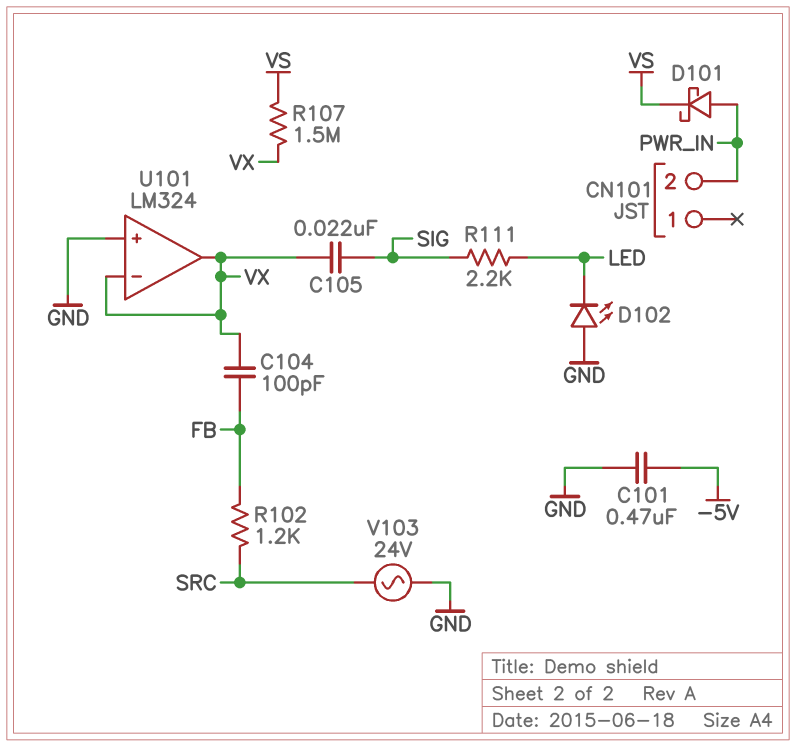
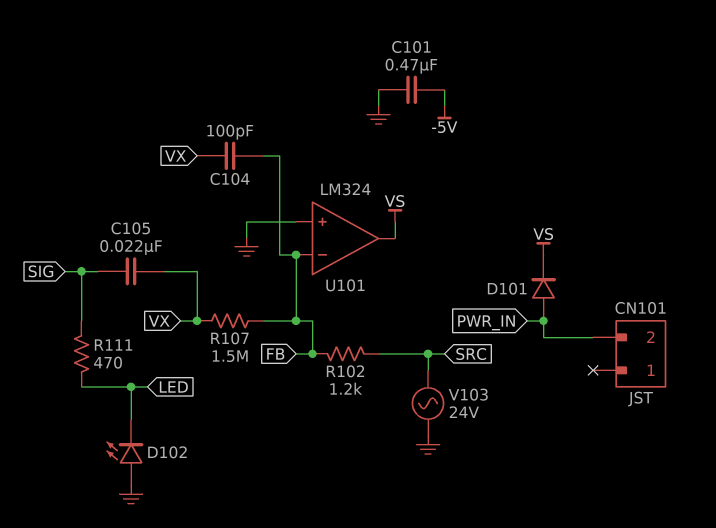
D101: schottky (A PWR_IN, K VS) -> diode (A PWR_IN, K VS)
R107: 1.5M (VS, VX) -> 1.5M (FB, VX)
R111: 2.2k (LED, SIG) -> 470 (LED, SIG)
U101 pin in-: VX -> FB
U101 pin out: VX -> VS

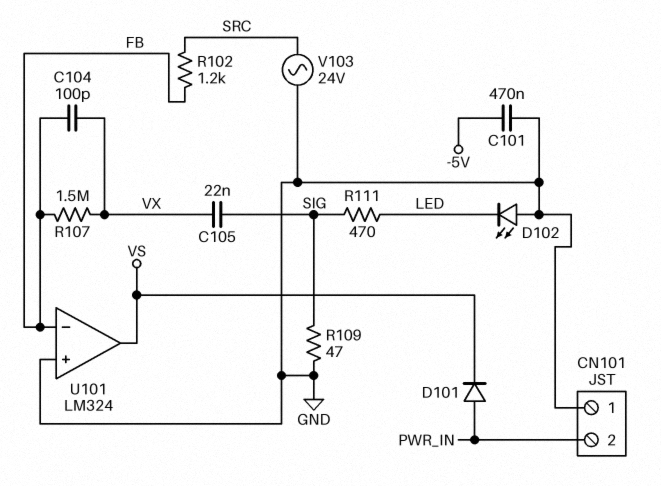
CN101 pin 1: none -> GND
R109: none -> 47 (GND, SIG)

